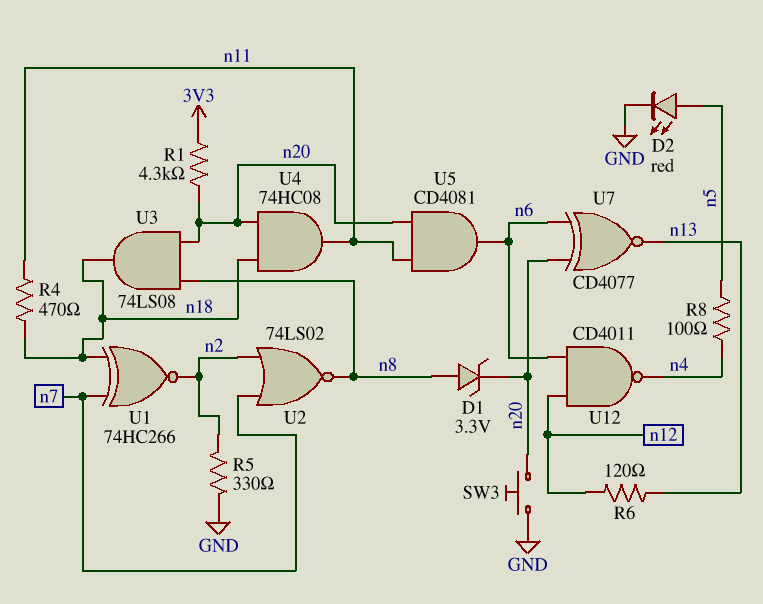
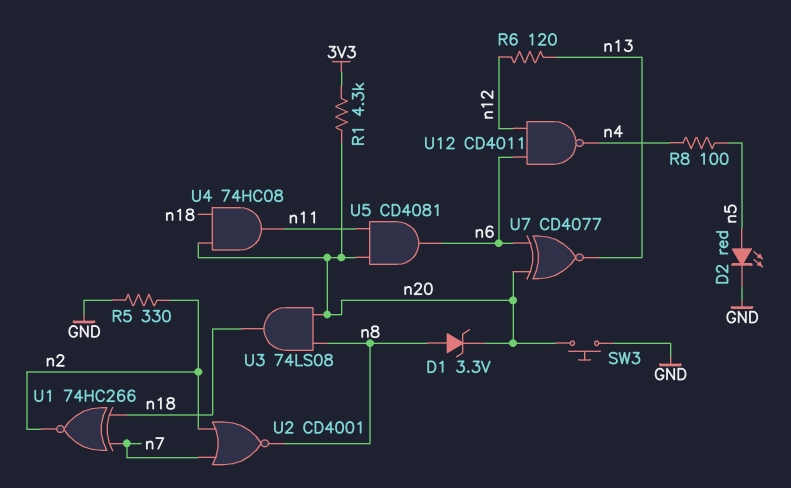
R4: 470 (n11, n18) -> none
U2: NOR 74LS02 (in n2, in n7, out n8) -> NOR CD4001 (in n2, in n7, out n8)

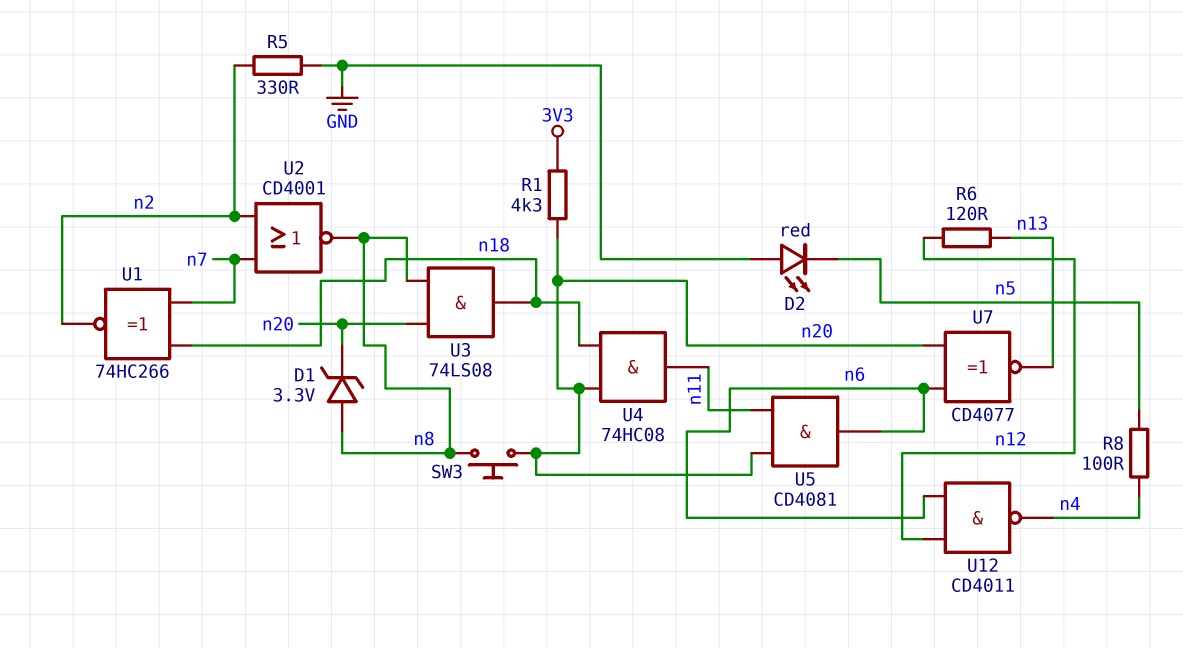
D2: LED red (A n5, K GND) -> LED red (A GND, K n5)
SW3: button (GND, n20) -> button (n8, n20)

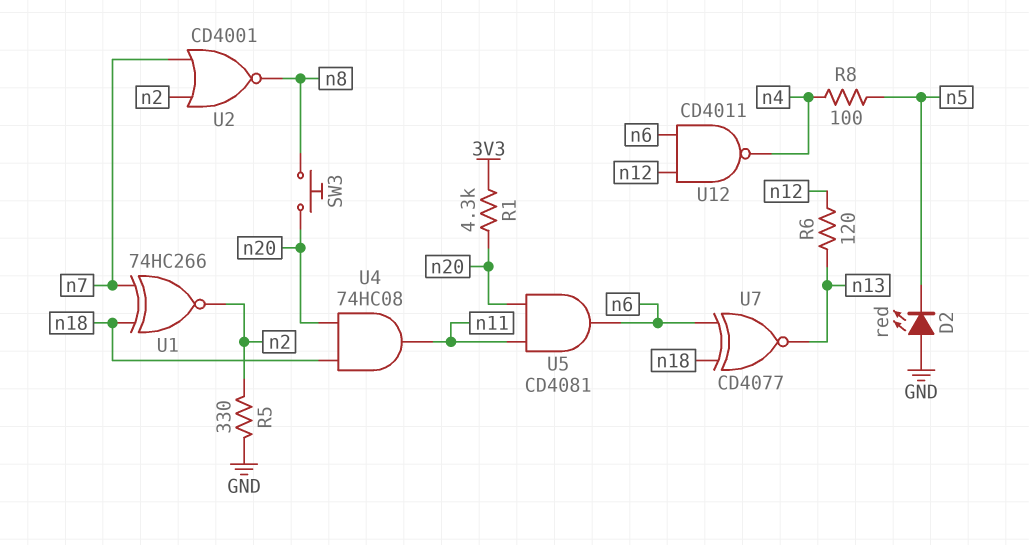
D1: zener 3.3V (A n8, K n20) -> none
U3: AND 74LS08 (in n8, in n20, out n18) -> none
U7: XNOR CD4077 (in n6, in n20, out n13) -> XNOR CD4077 (in n6, in n18, out n13)

